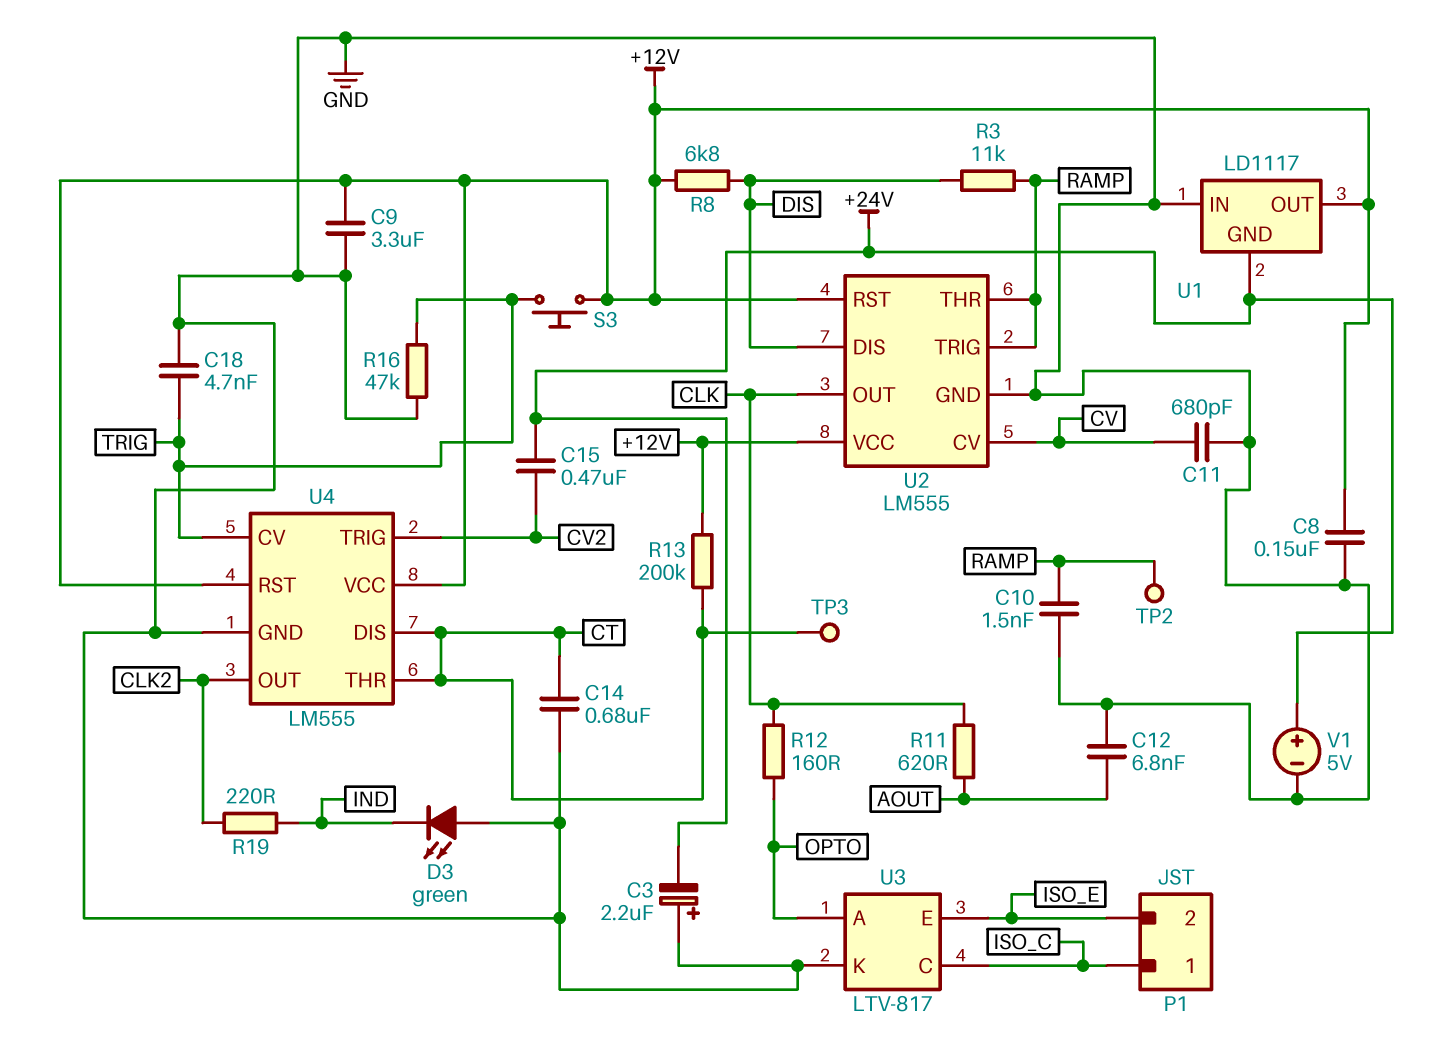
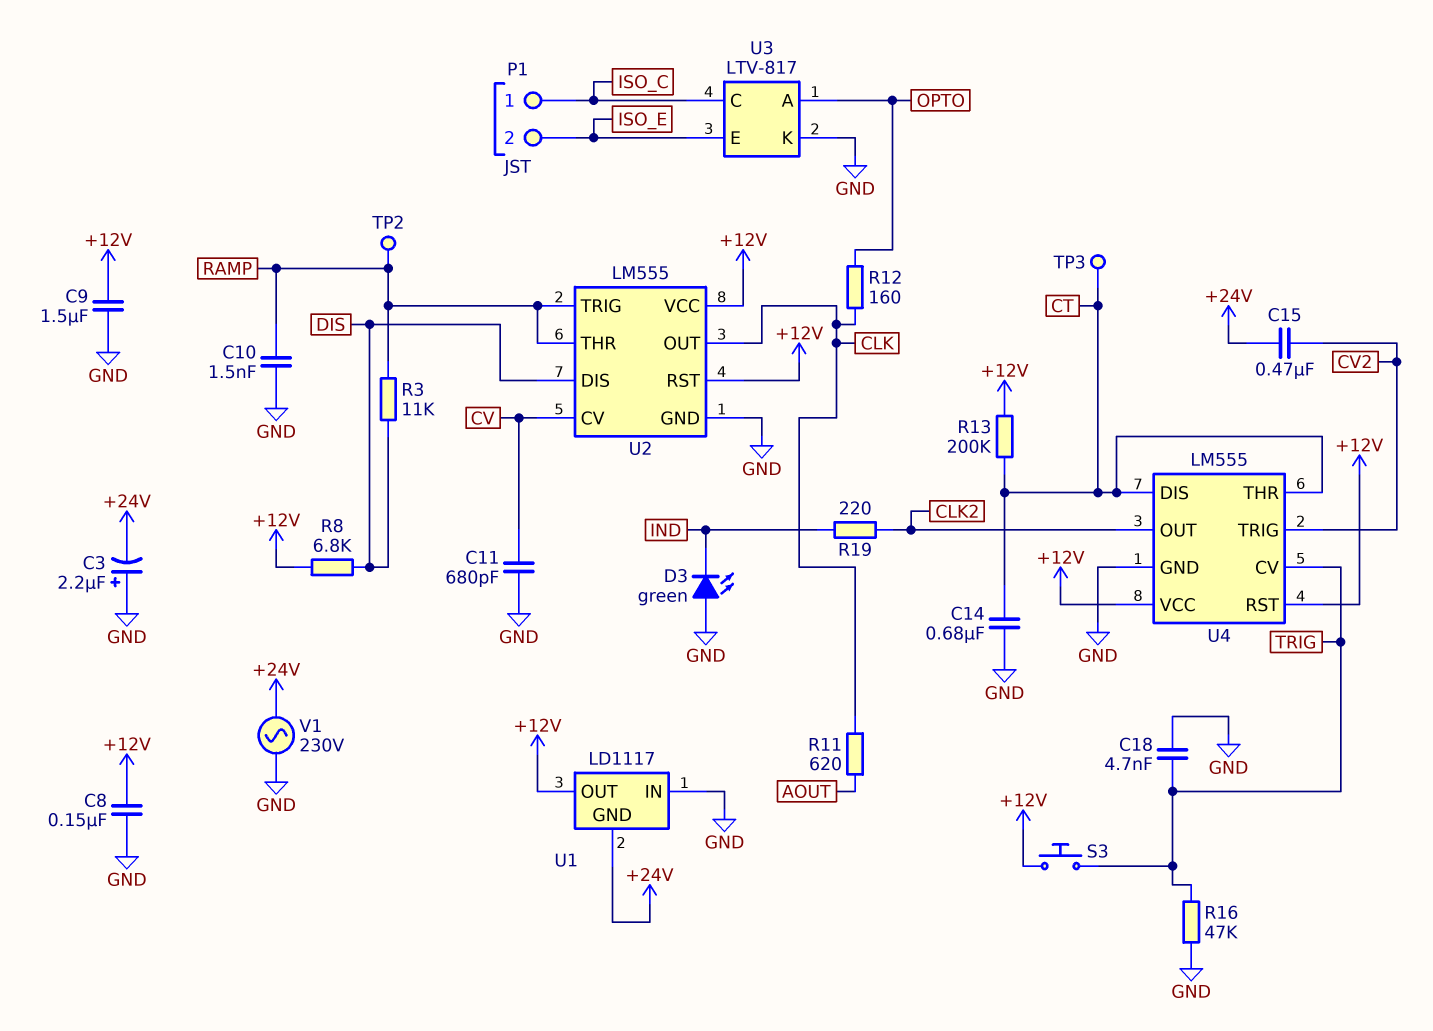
C9: 3.3uF (+12V, GND) -> 1.5uF (+12V, GND)
C12: 6.8nF (AOUT, GND) -> none
V1: 5V (plus +24V, minus GND) -> AC 230V (+24V, GND)

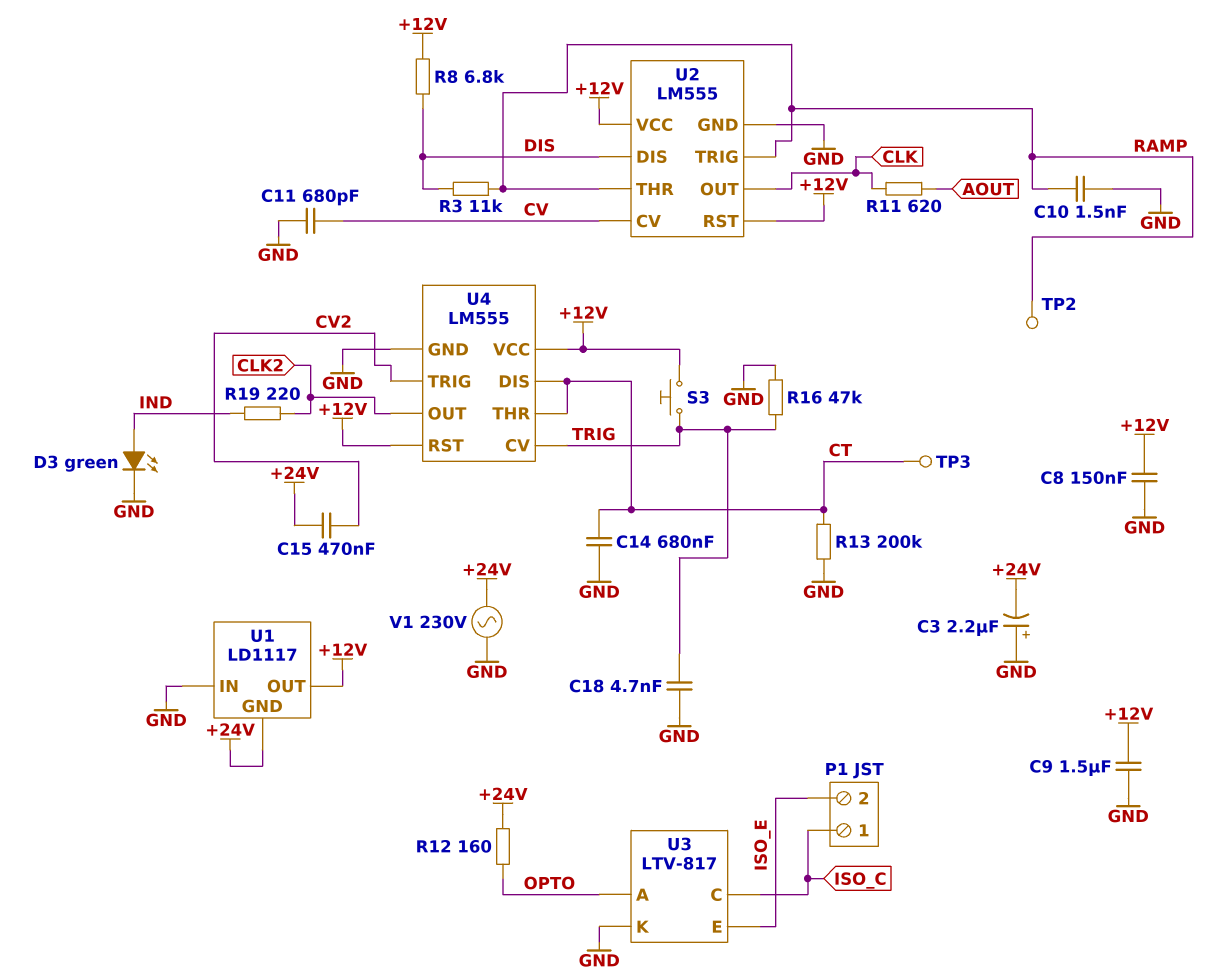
D3: LED green (A GND, K IND) -> LED green (A IND, K GND)
R12: 160 (CLK, OPTO) -> 160 (+24V, OPTO)
R13: 200k (+12V, CT) -> 200k (CT, GND)

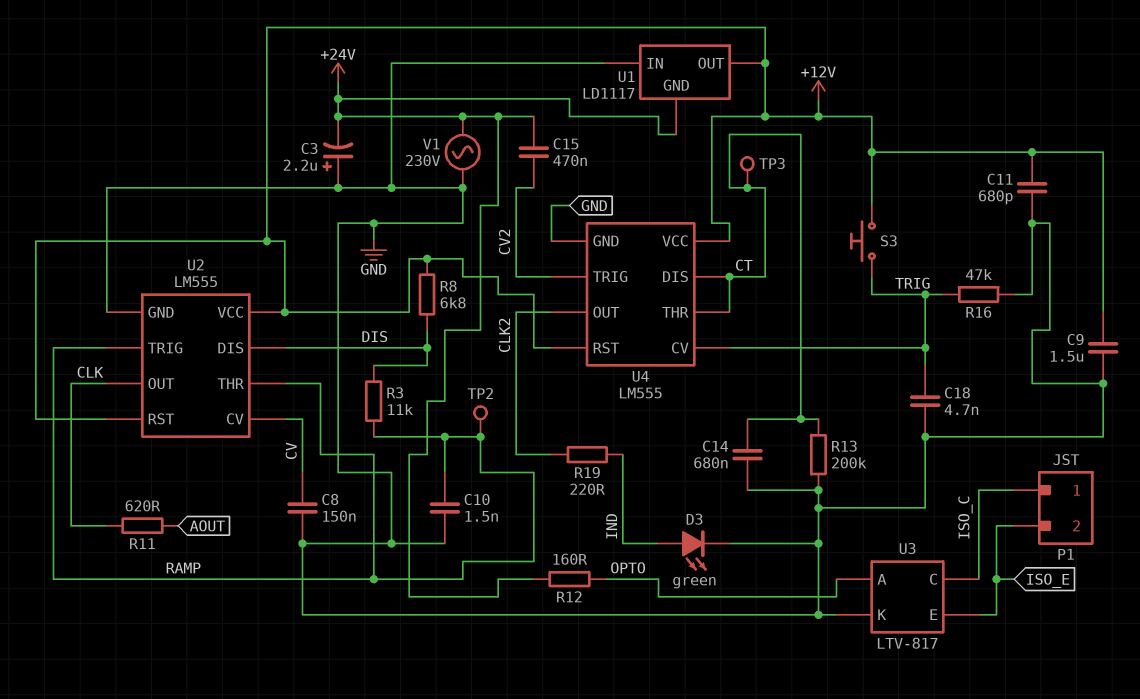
C8: 150nF (+12V, GND) -> 150nF (CV, GND)
C11: 680pF (CV, GND) -> 680pF (+12V, GND)

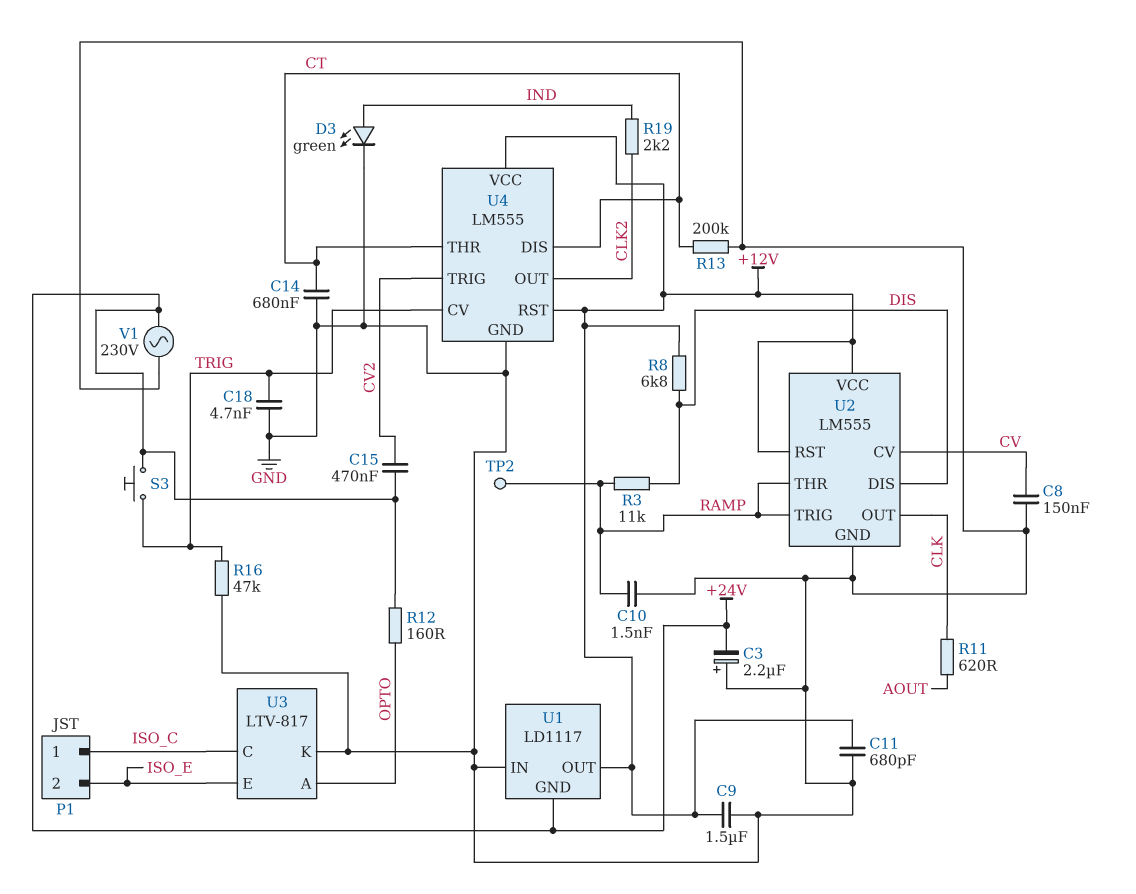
R19: 220 (CLK2, IND) -> 2.2k (CLK2, IND)
S3: button (+12V, TRIG) -> button (+24V, TRIG)
TP3: test point (CT) -> none

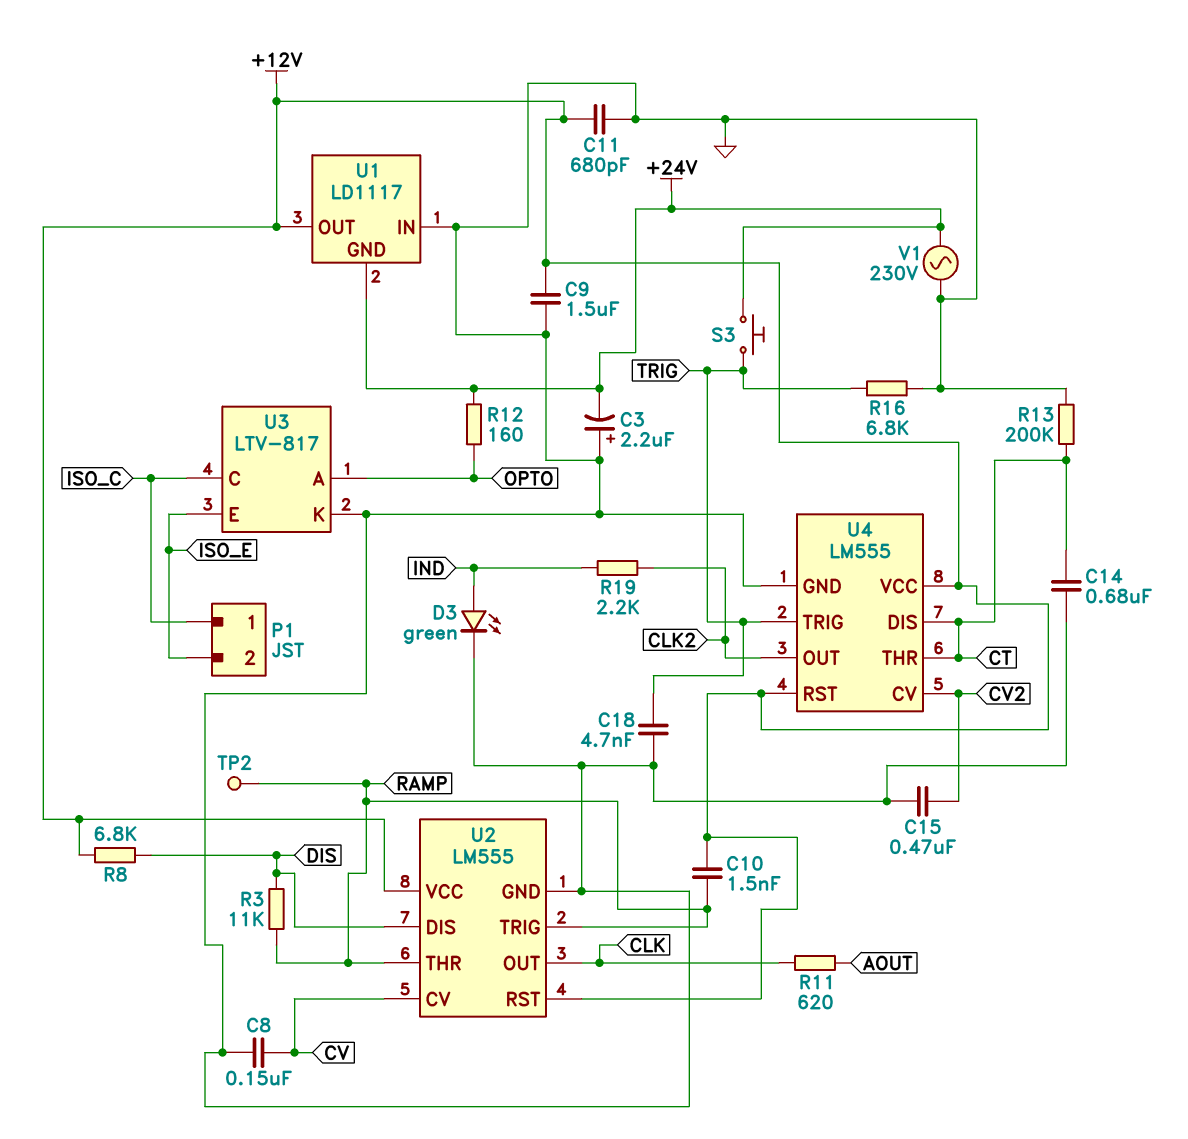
C10: 1.5nF (GND, RAMP) -> 1.5nF (+12V, RAMP)
C15: 470nF (+24V, CV2) -> 470nF (CV2, GND)
R16: 47k (GND, TRIG) -> 6.8k (GND, TRIG)
U4 pin CV: TRIG -> CV2
U4 pin TRIG: CV2 -> TRIG

